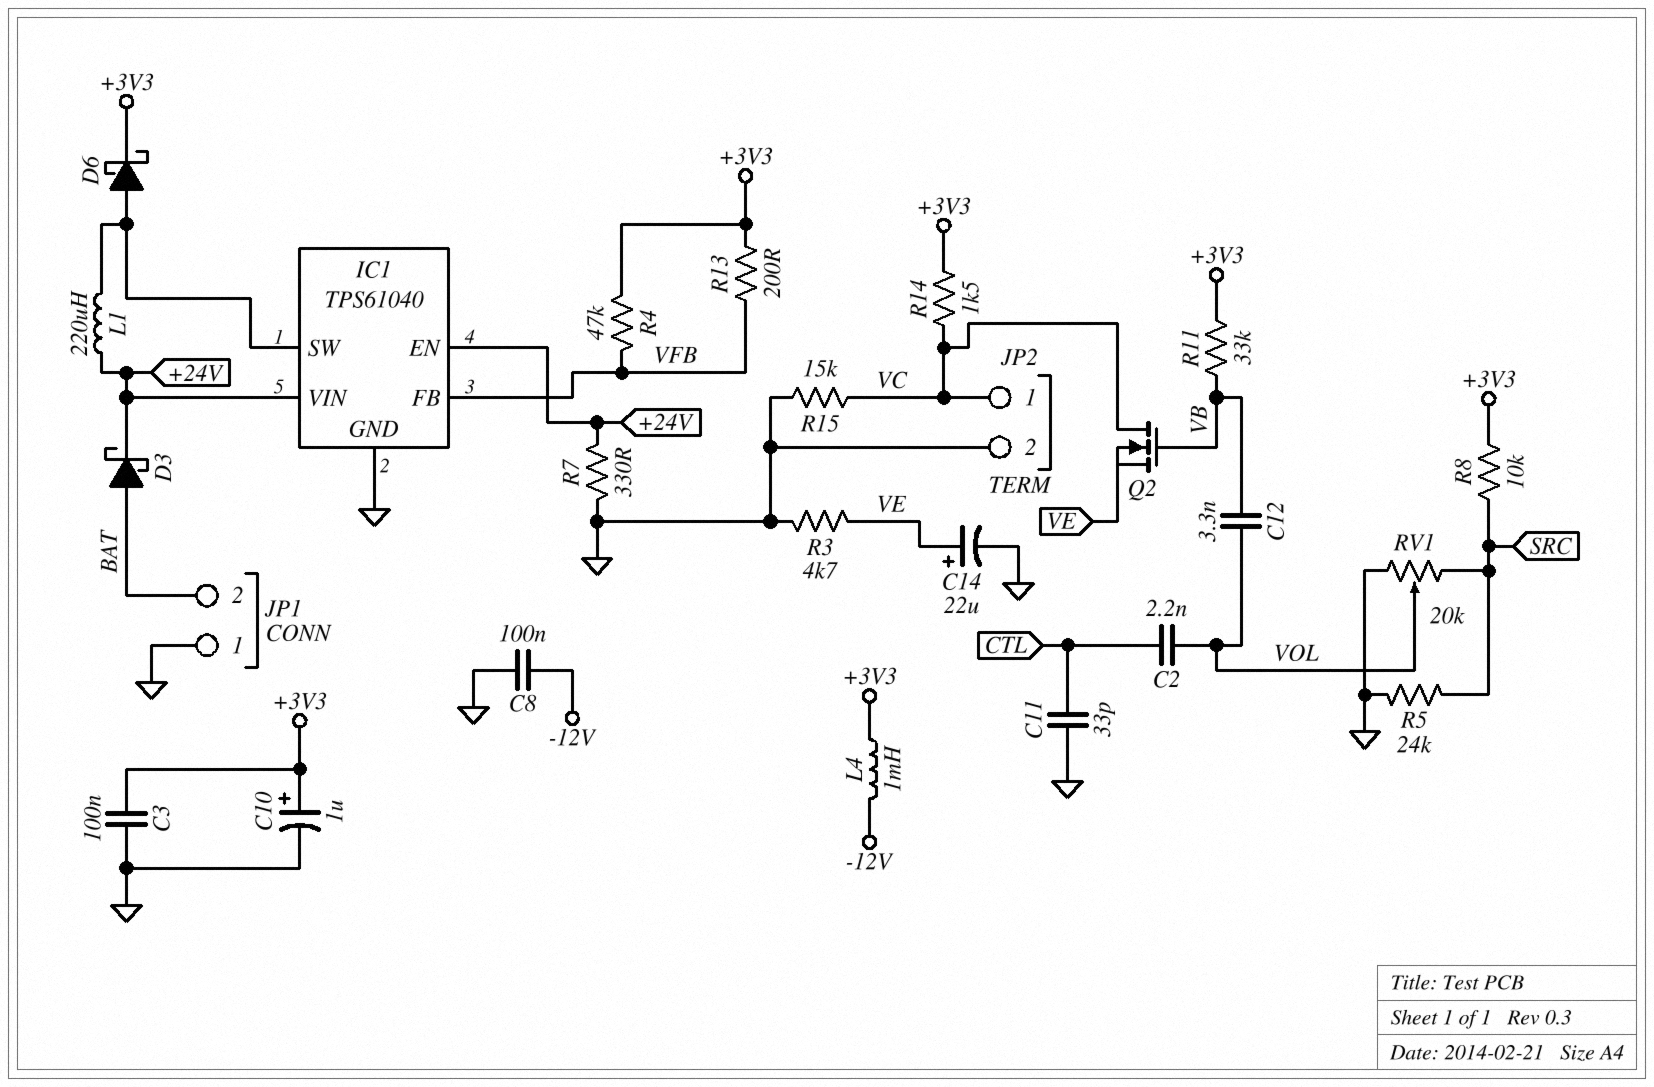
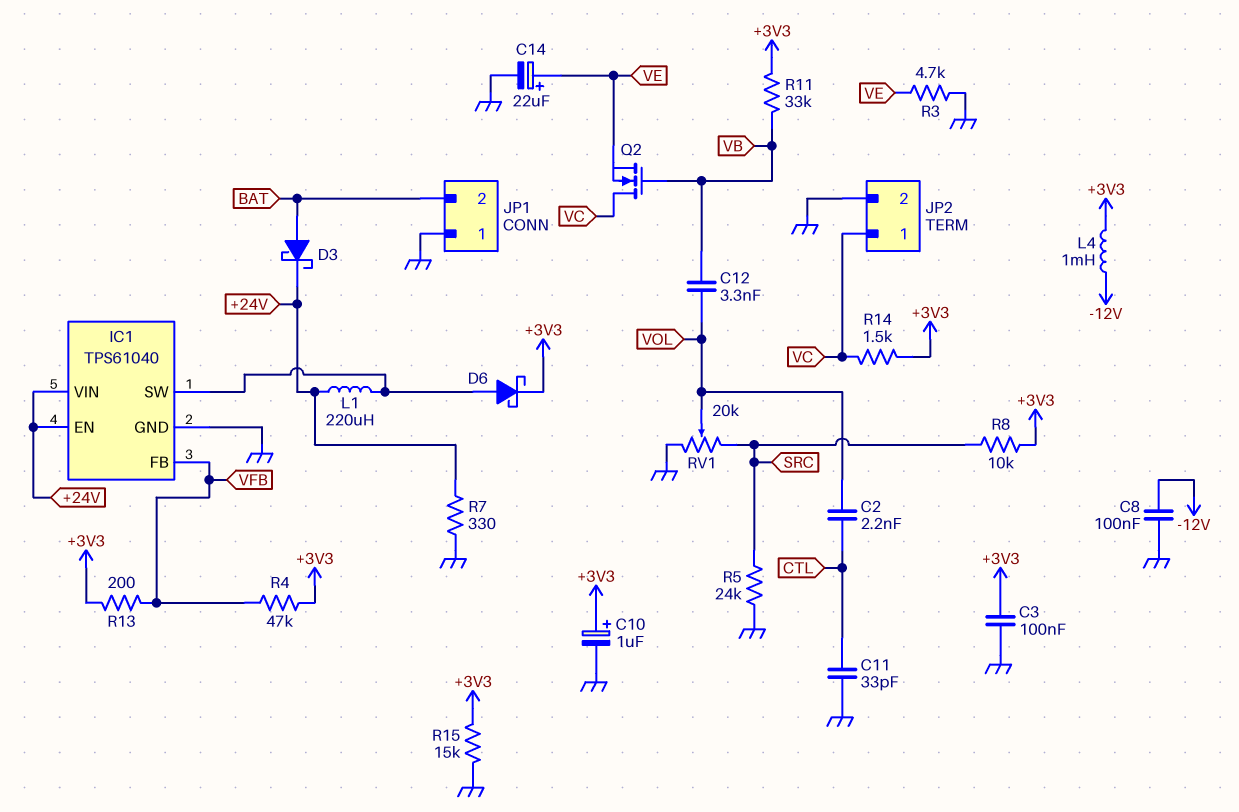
R15: 15k (GND, VC) -> 15k (+3V3, GND)

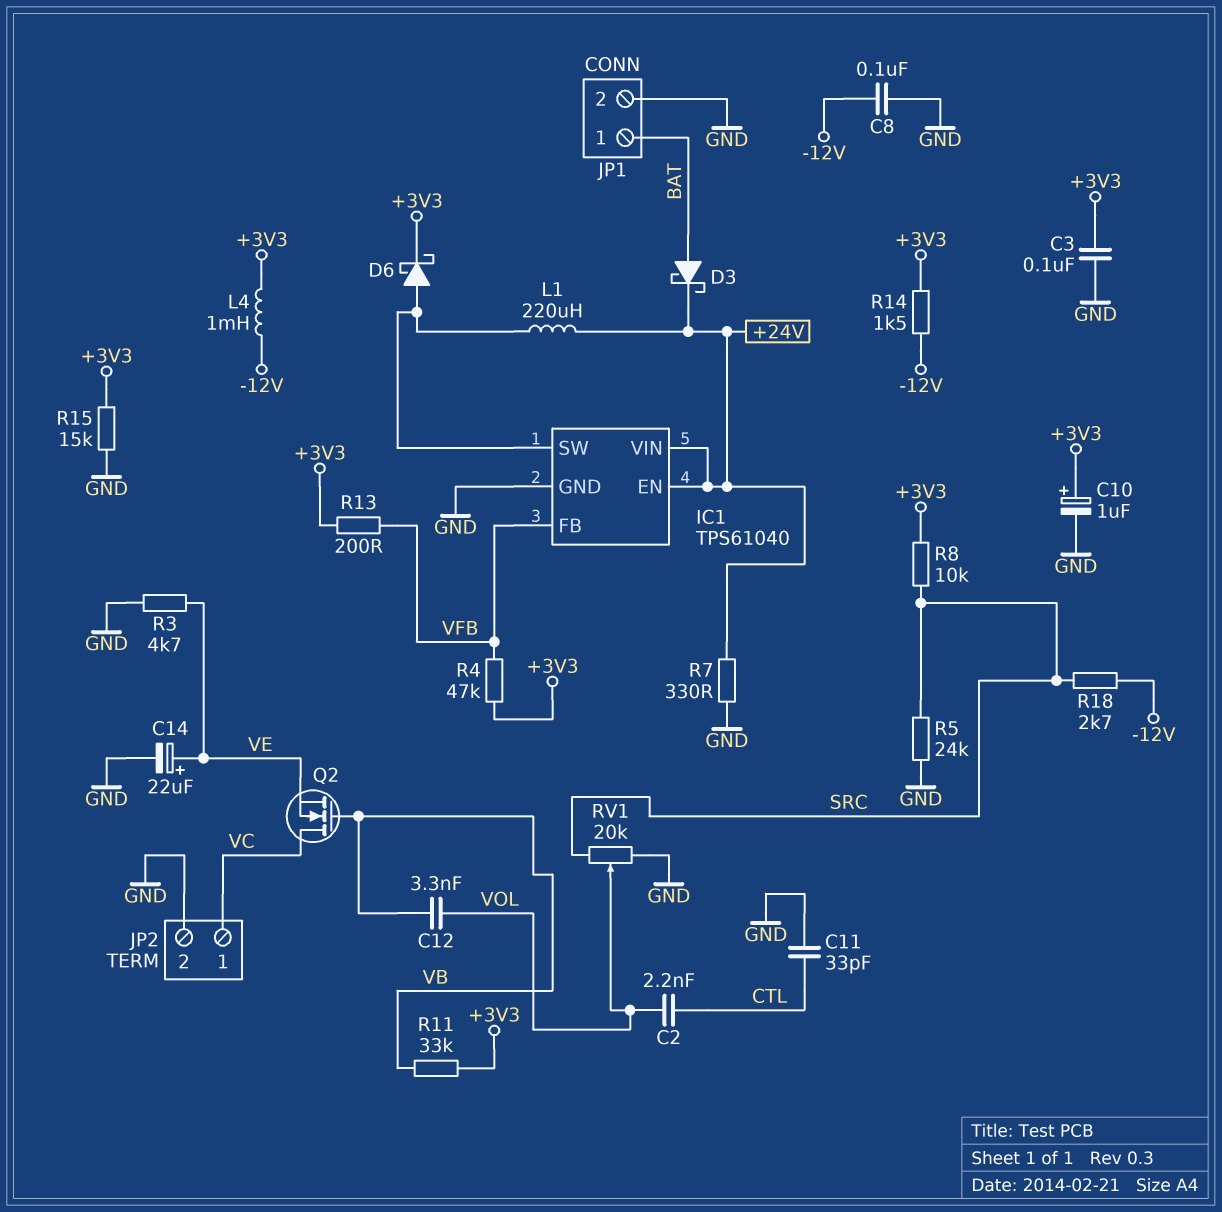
JP1 pin 1: GND -> BAT
JP1 pin 2: BAT -> GND
R14: 1.5k (+3V3, VC) -> 1.5k (+3V3, -12V)
R18: none -> 2.7k (-12V, SRC)

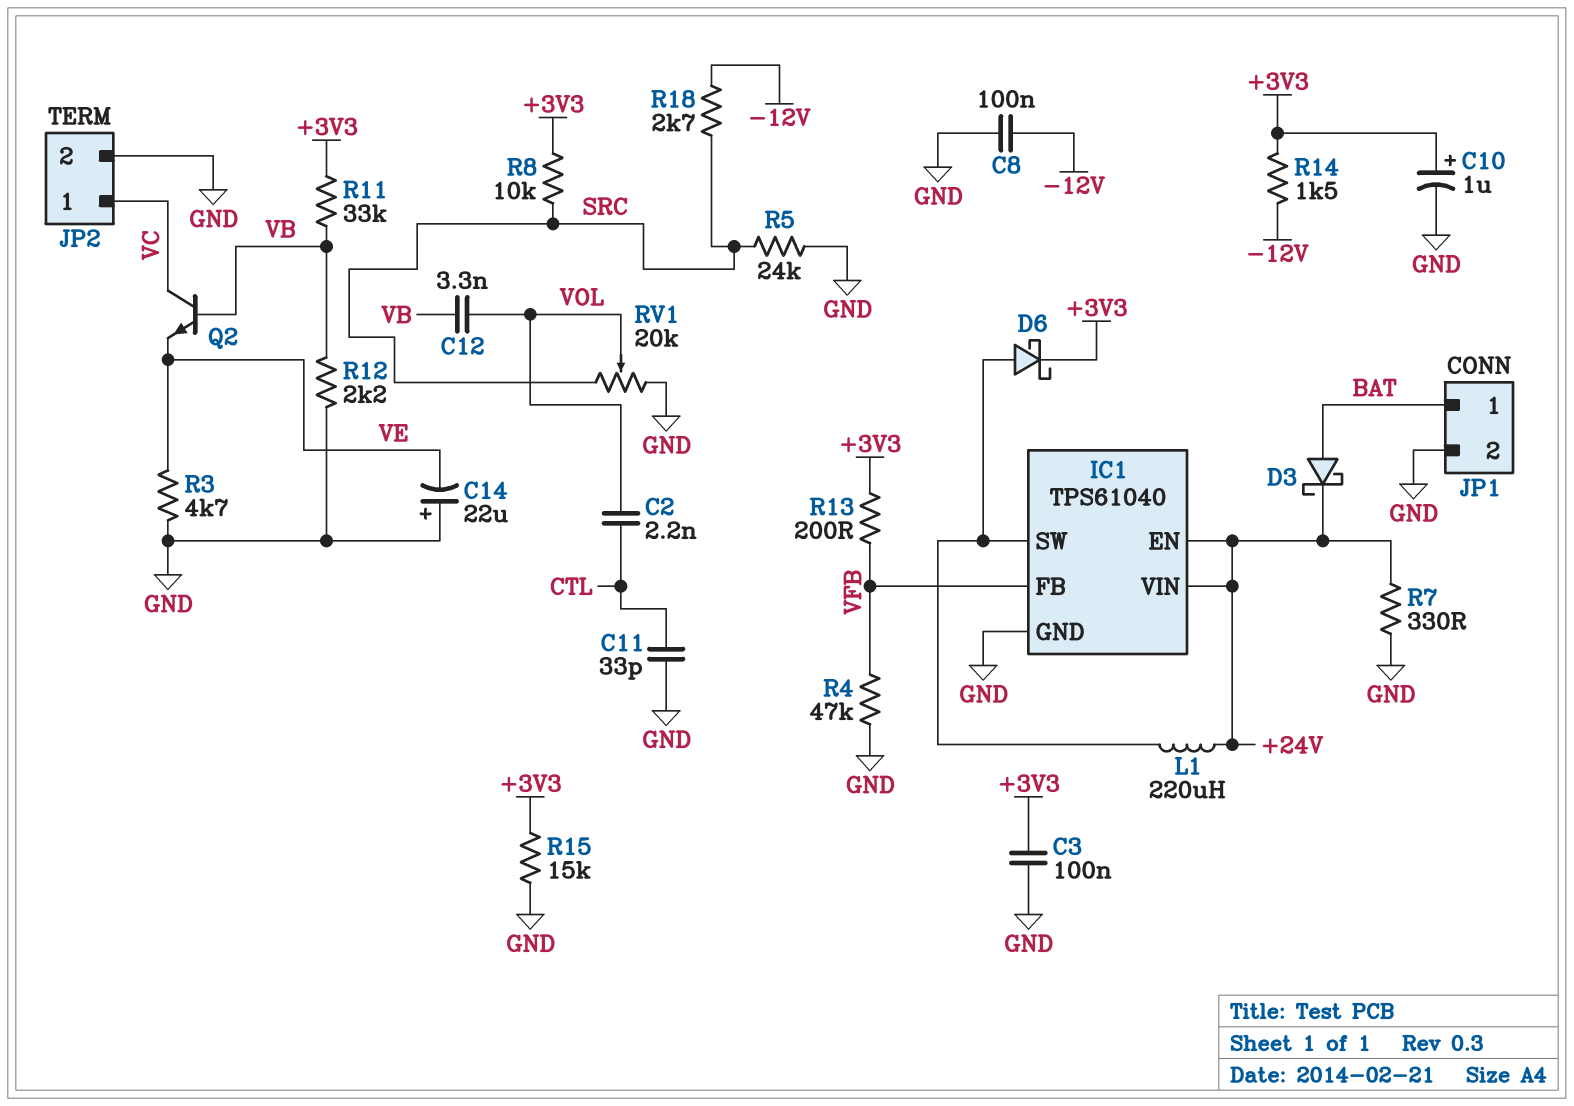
C14: 22uF (plus VE, minus GND) -> 22uF (plus GND, minus VE)
L4: 1mH (+3V3, -12V) -> none
Q2: NMOS (G VB, D VC, S VE) -> NPN (B VB, C VC, E VE)
R4: 47k (+3V3, VFB) -> 47k (GND, VFB)
R12: none -> 2.2k (GND, VB)

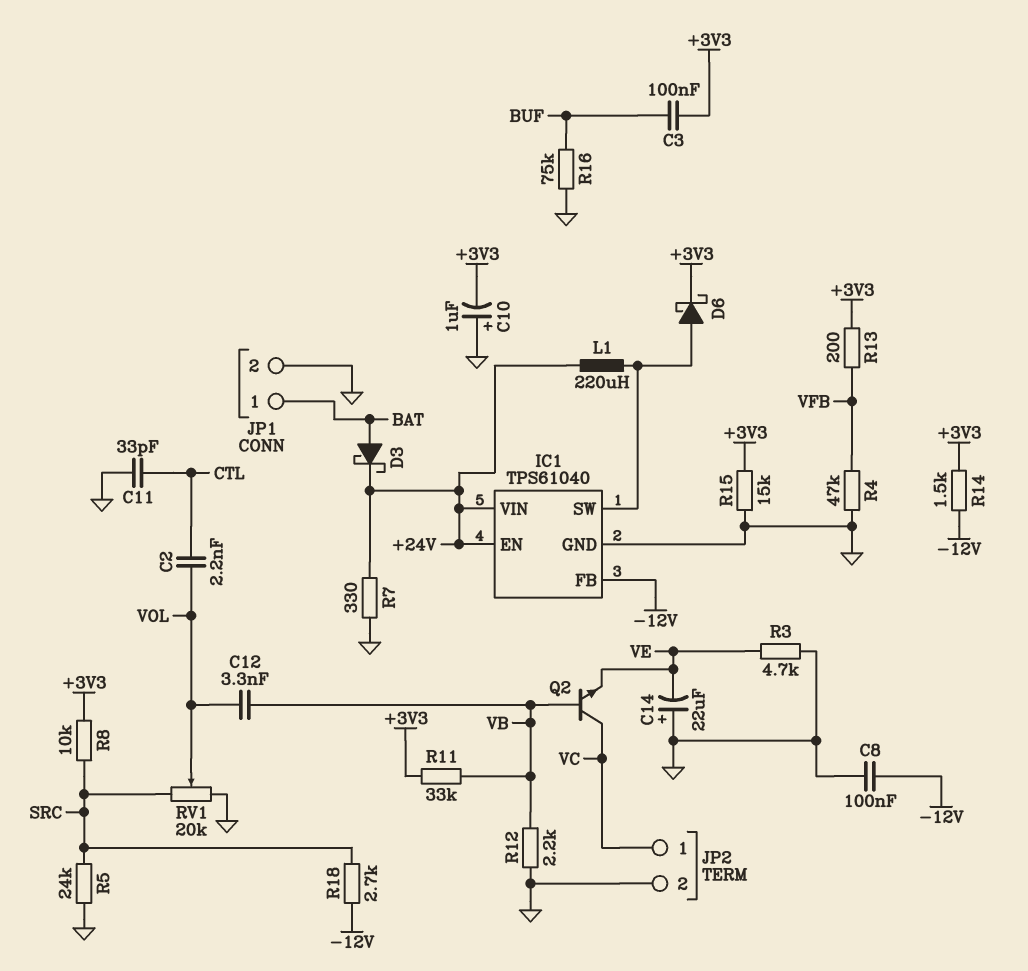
C3: 100nF (+3V3, GND) -> 100nF (+3V3, BUF)
C10: 1uF (plus +3V3, minus GND) -> 1uF (plus GND, minus +3V3)
IC1 pin FB: VFB -> -12V
R16: none -> 75k (BUF, GND)

